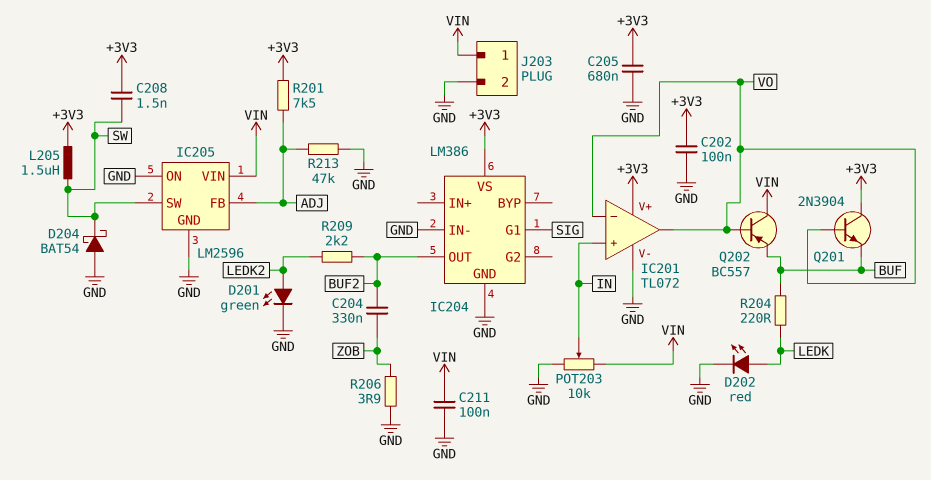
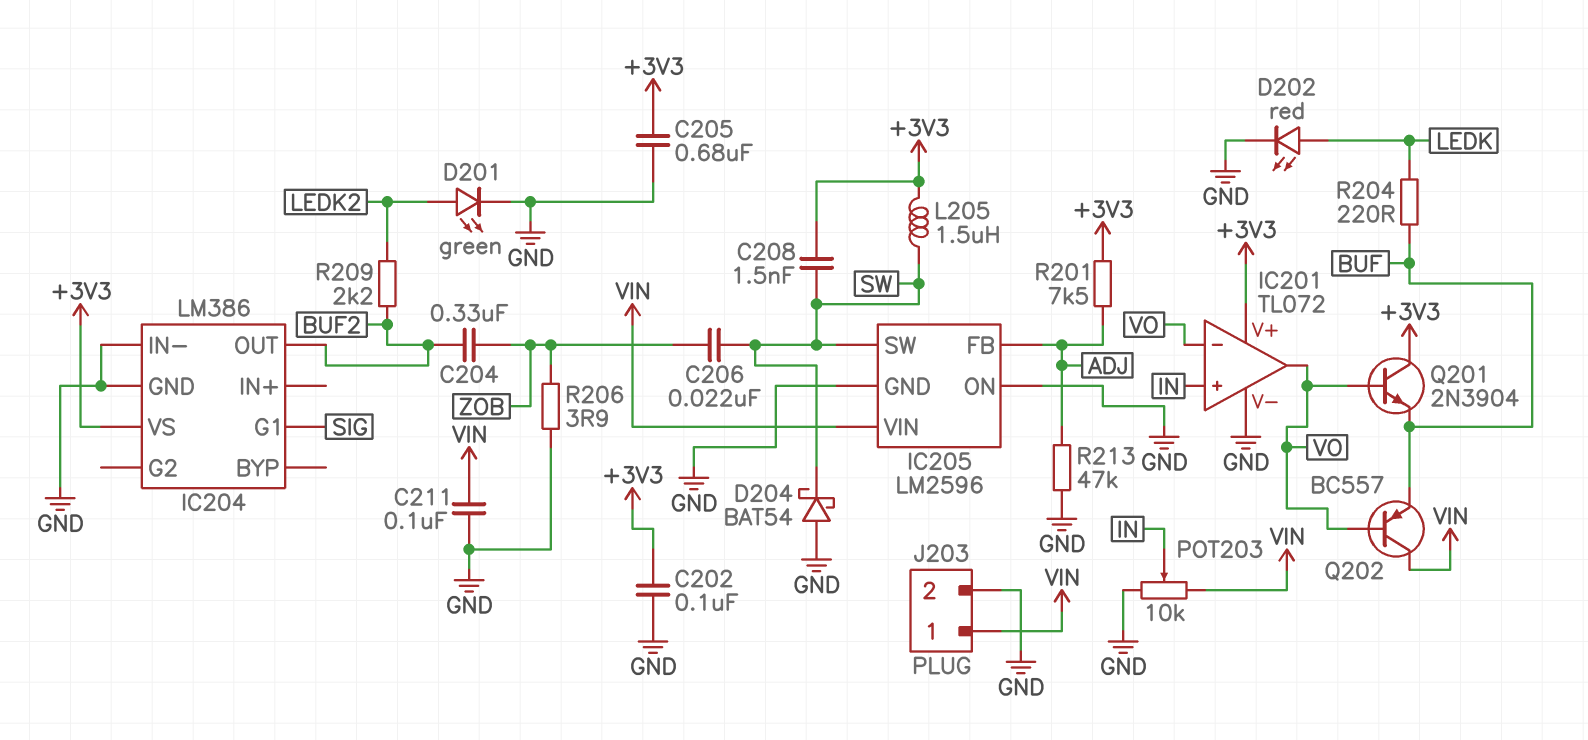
C206: none -> 22nF (SW, ZOB)

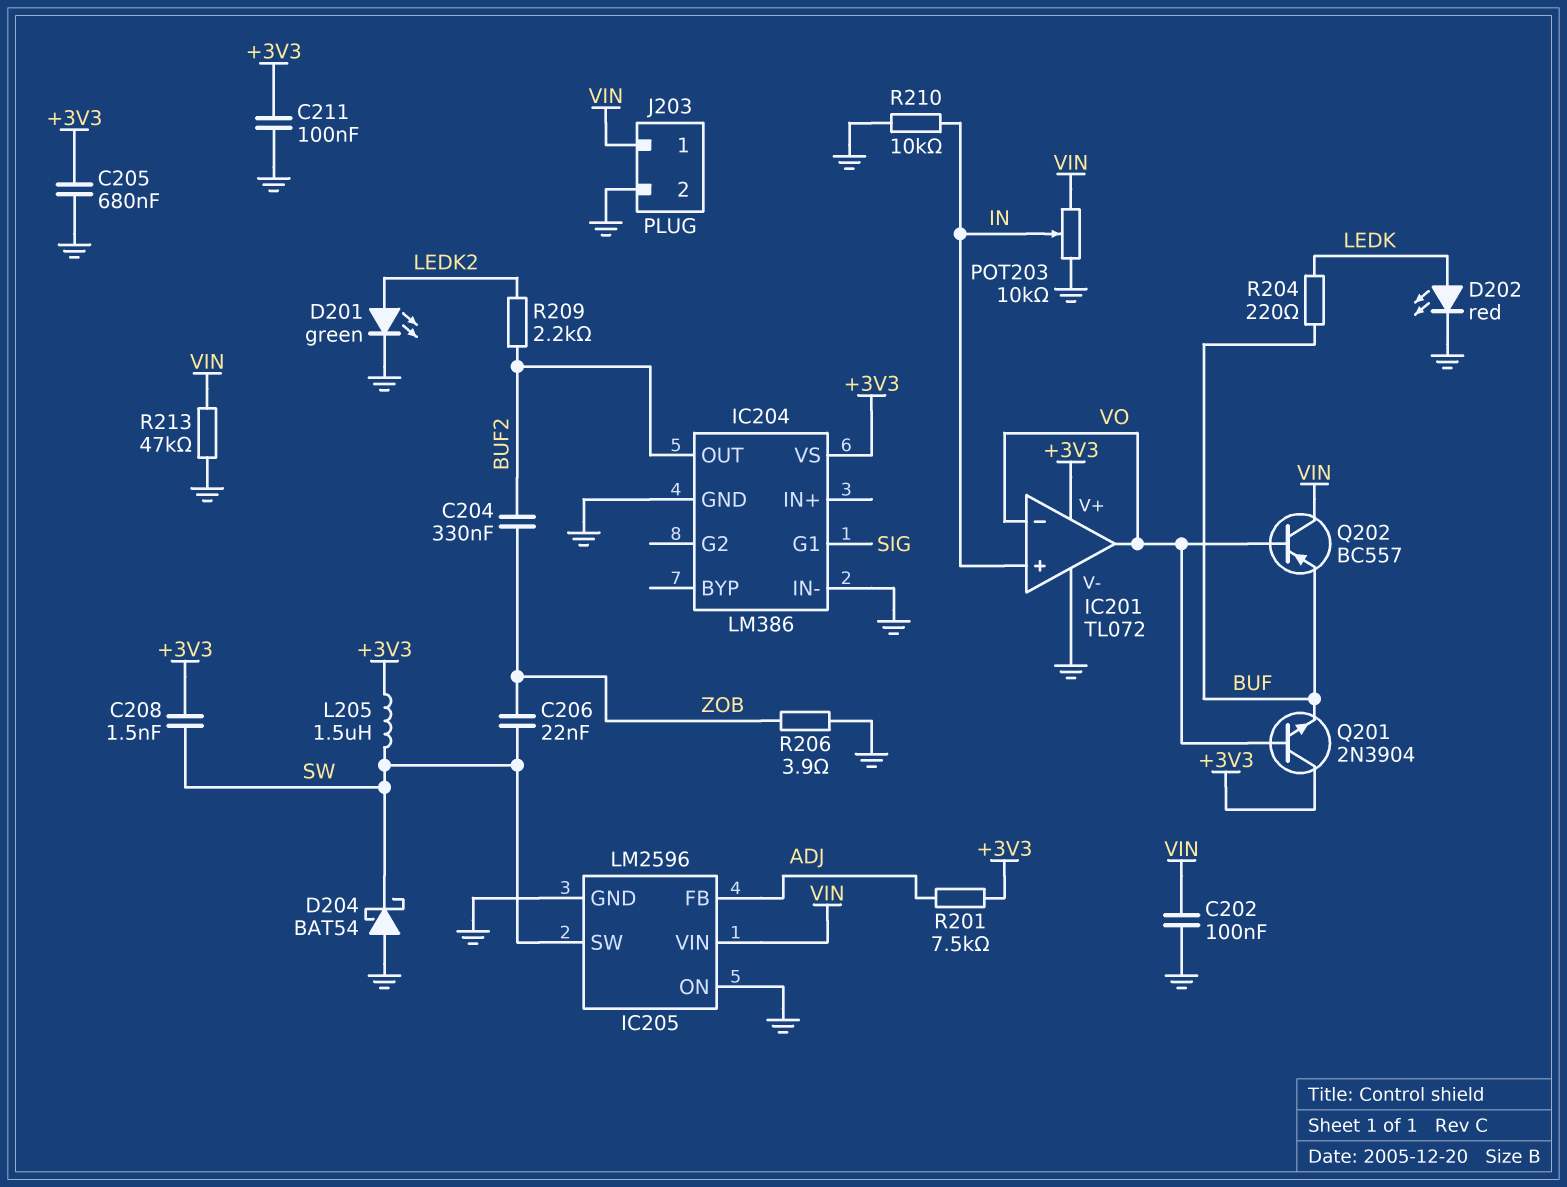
C202: 100nF (+3V3, GND) -> 100nF (GND, VIN)
C211: 100nF (GND, VIN) -> 100nF (+3V3, GND)
R210: none -> 10k (GND, IN)
R213: 47k (ADJ, GND) -> 47k (GND, VIN)

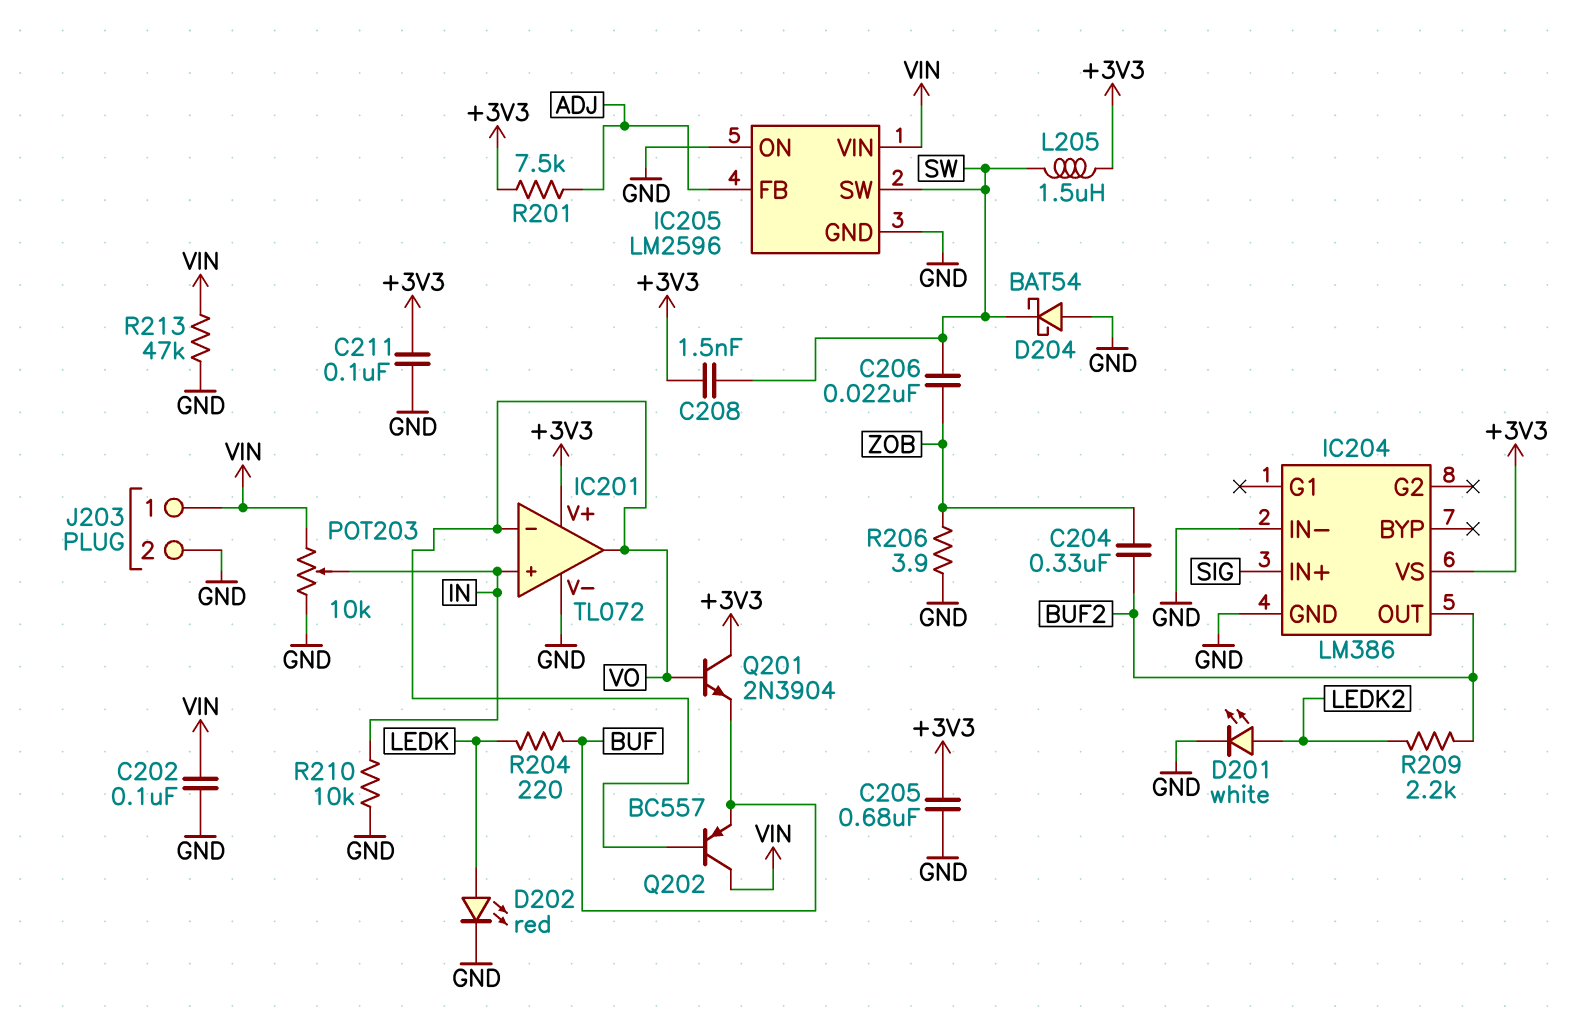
D201: LED green (A LEDK2, K GND) -> LED white (A LEDK2, K GND)
IC204 pin G1: SIG -> none
IC204 pin IN+: none -> SIG

